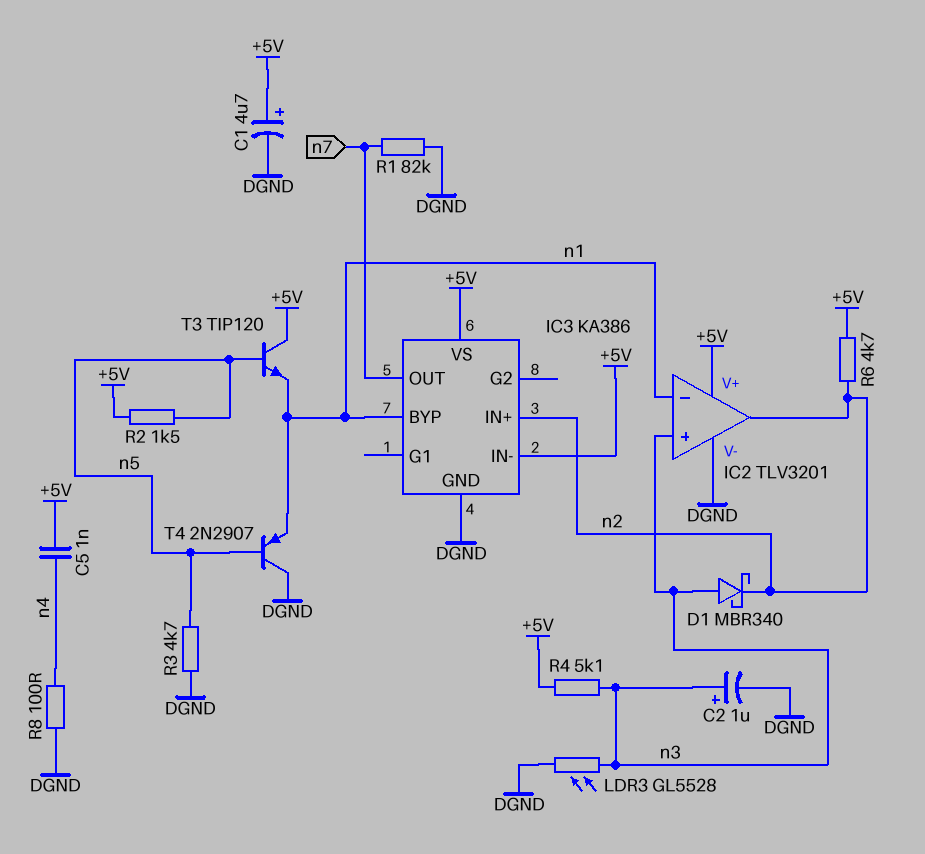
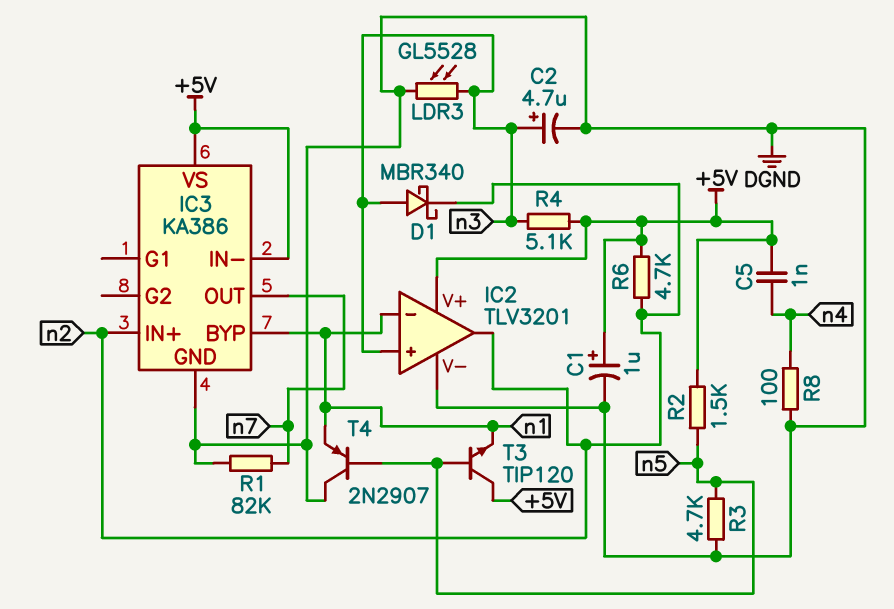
C1: 4.7uF (plus +5V, minus DGND) -> 1uF (plus +5V, minus DGND)
C2: 1uF (plus n3, minus DGND) -> 4.7uF (plus n3, minus DGND)

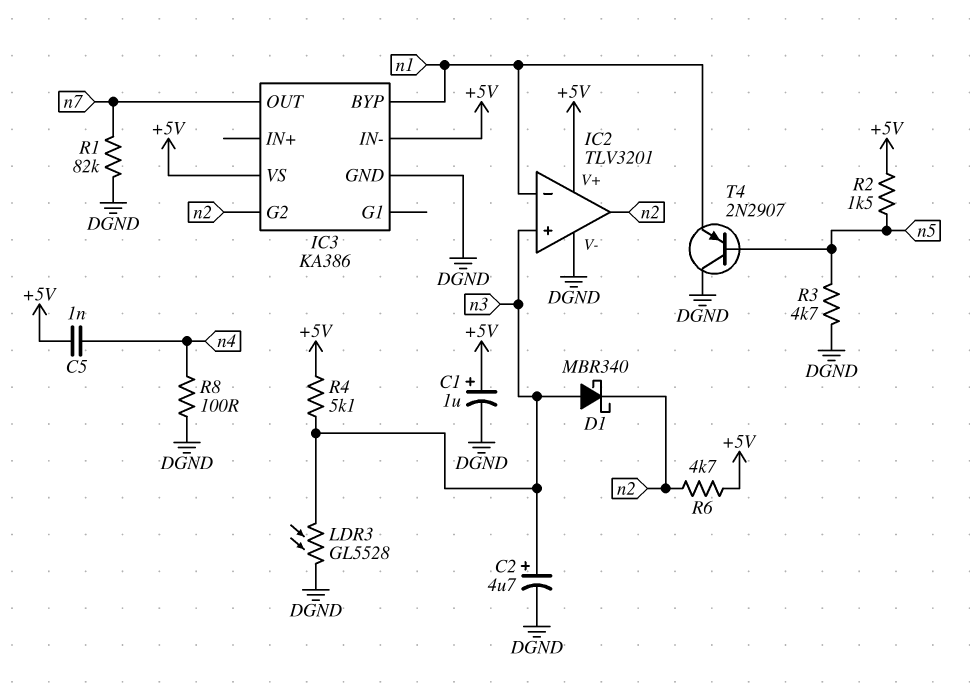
IC3 pin G2: none -> n2
IC3 pin IN+: n2 -> none
T3: NPN TIP120 (B n5, C +5V, E n1) -> none

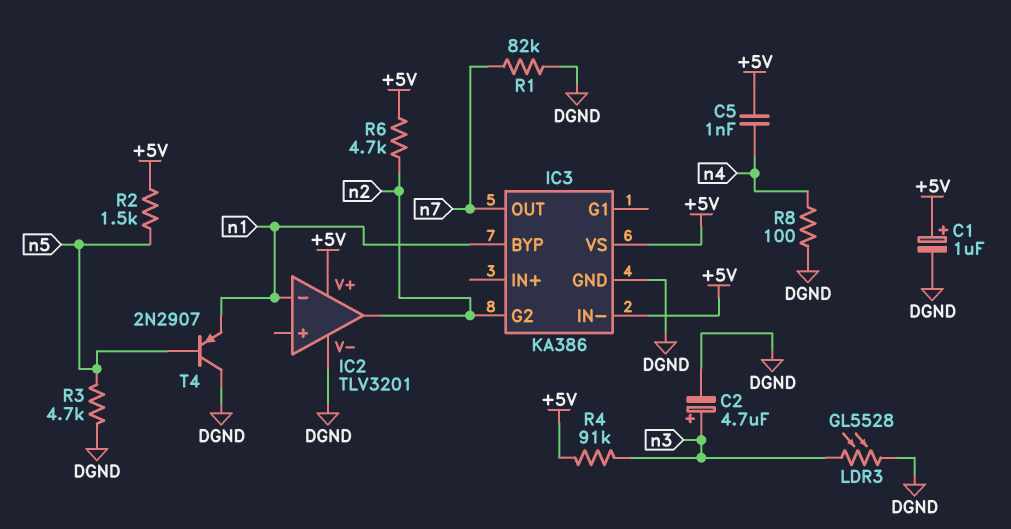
D1: schottky MBR340 (A n3, K n2) -> none
IC2 pin in+: n3 -> none
R4: 5.1k (+5V, n3) -> 91k (+5V, n3)

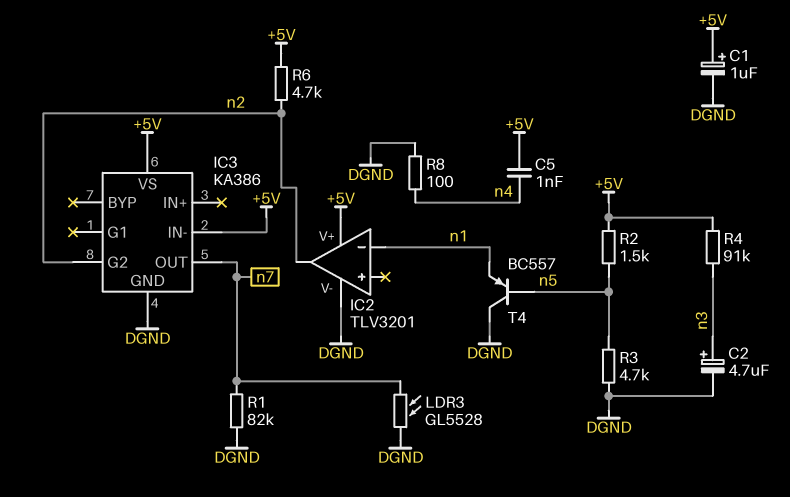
IC3 pin BYP: n1 -> none
LDR3: GL5528 (DGND, n3) -> GL5528 (DGND, n7)
T4: PNP 2N2907 (B n5, C DGND, E n1) -> PNP BC557 (B n5, C DGND, E n1)

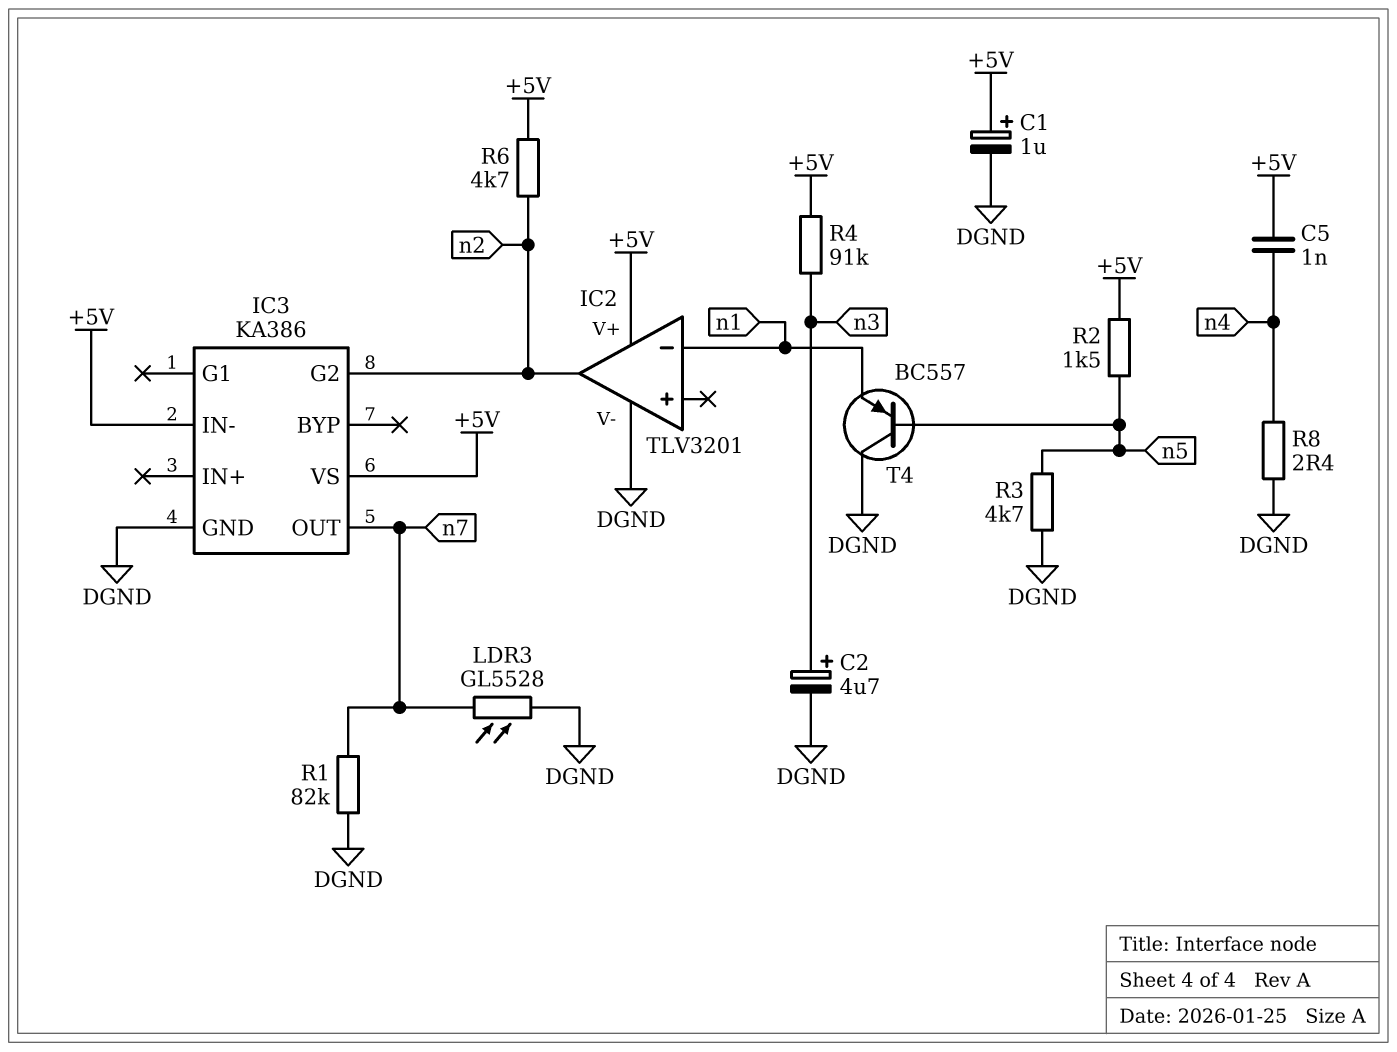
R8: 100 (DGND, n4) -> 2.4 (DGND, n4)

